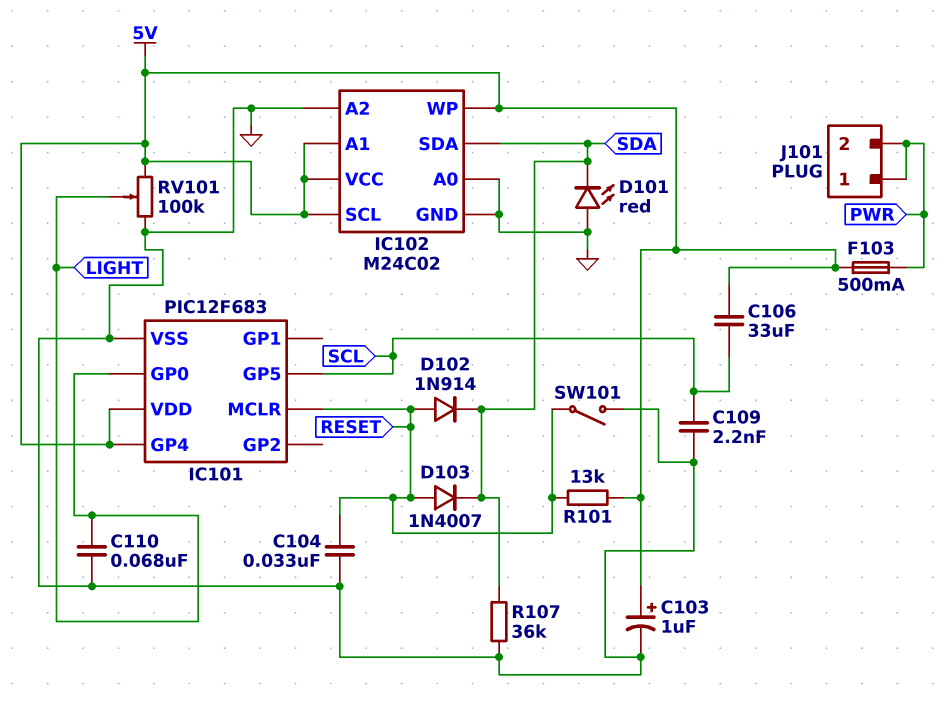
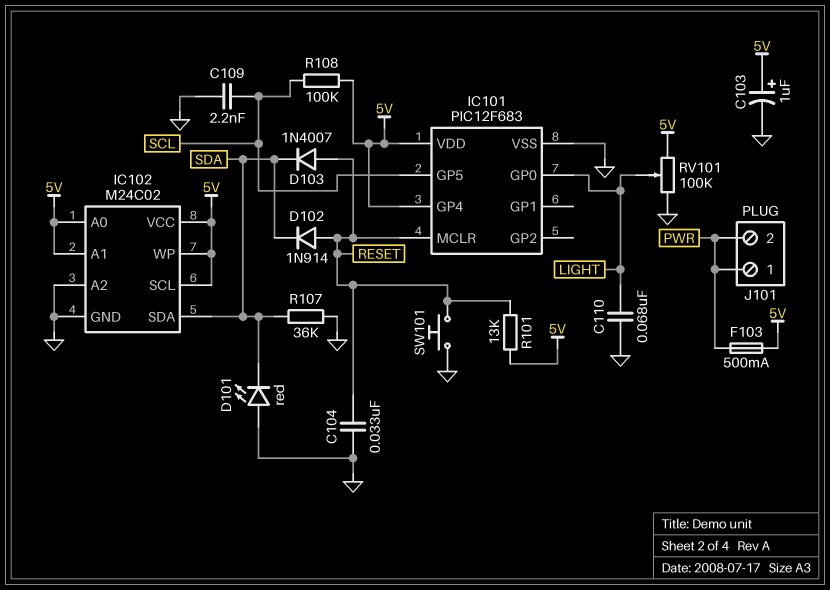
C106: 33uF (5V, SCL) -> none
IC102 pin A0: GND -> 5V
R108: none -> 100k (5V, SCL)
SW101: switch (GND, RESET) -> button (GND, RESET)

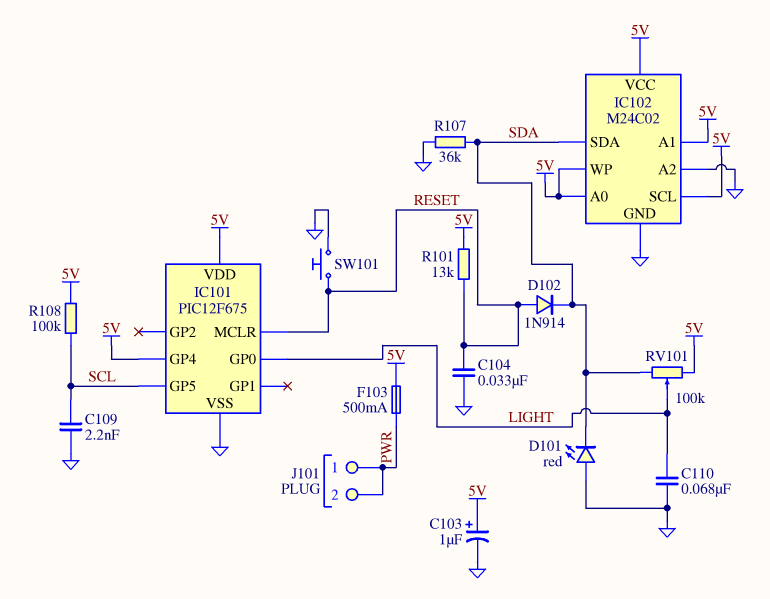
D103: diode 1N4007 (A RESET, K SDA) -> none
IC101: PIC12F683 -> PIC12F675
RV101: 100k (5V, GND, wiper LIGHT) -> 100k (5V, SDA, wiper LIGHT)

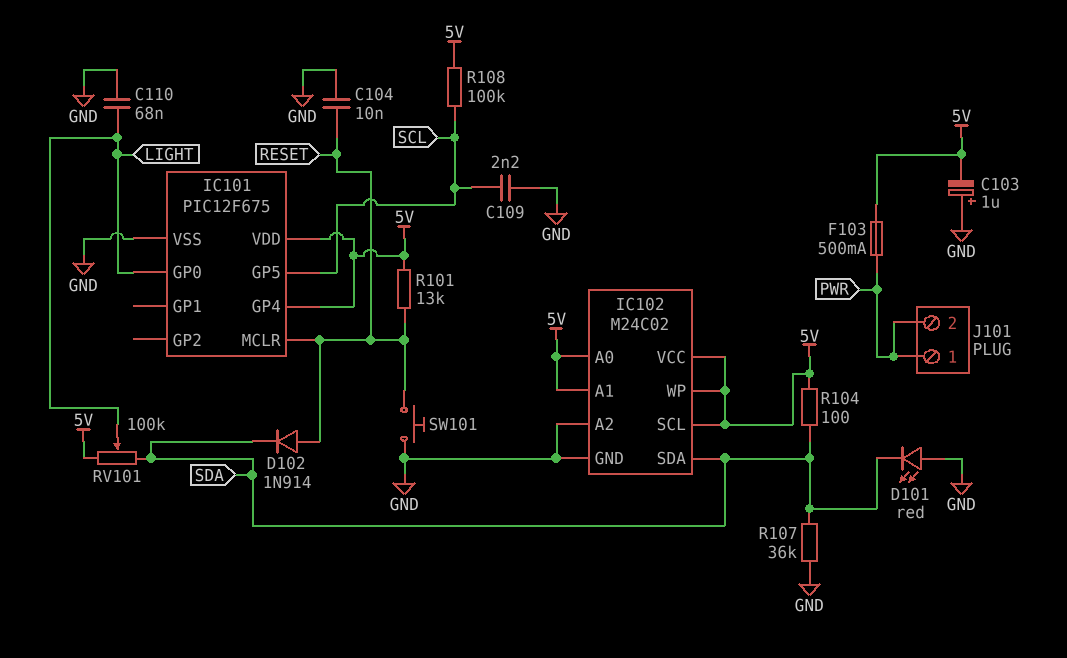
C103: 1uF (plus 5V, minus GND) -> 1uF (plus GND, minus 5V)
C104: 33nF (GND, RESET) -> 10nF (GND, RESET)
R104: none -> 100 (5V, SDA)

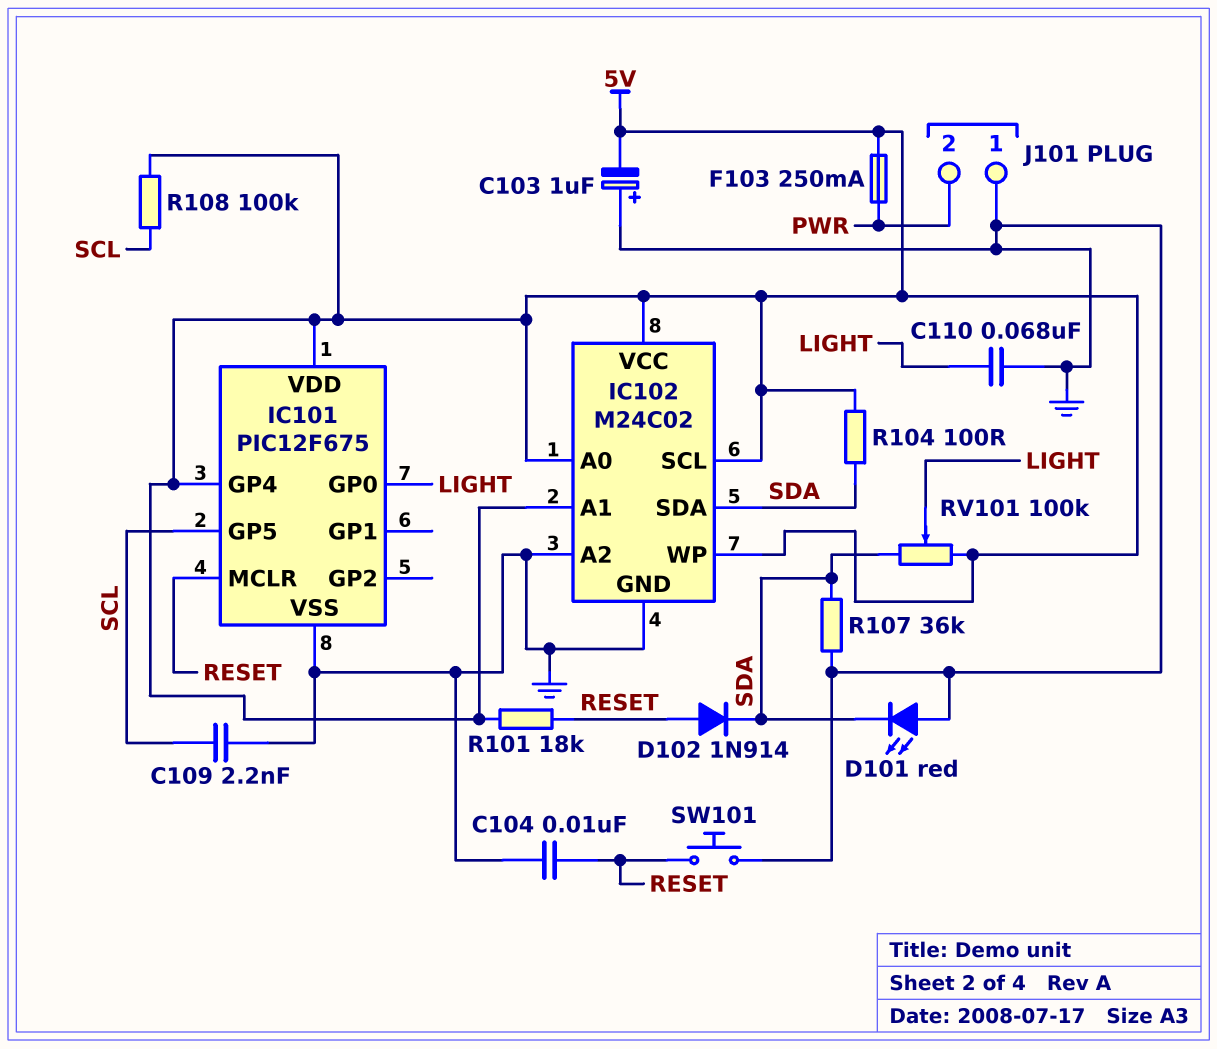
F103: 500mA (5V, PWR) -> 250mA (5V, PWR)
J101 pin 1: PWR -> GND
R101: 13k (5V, RESET) -> 18k (5V, RESET)

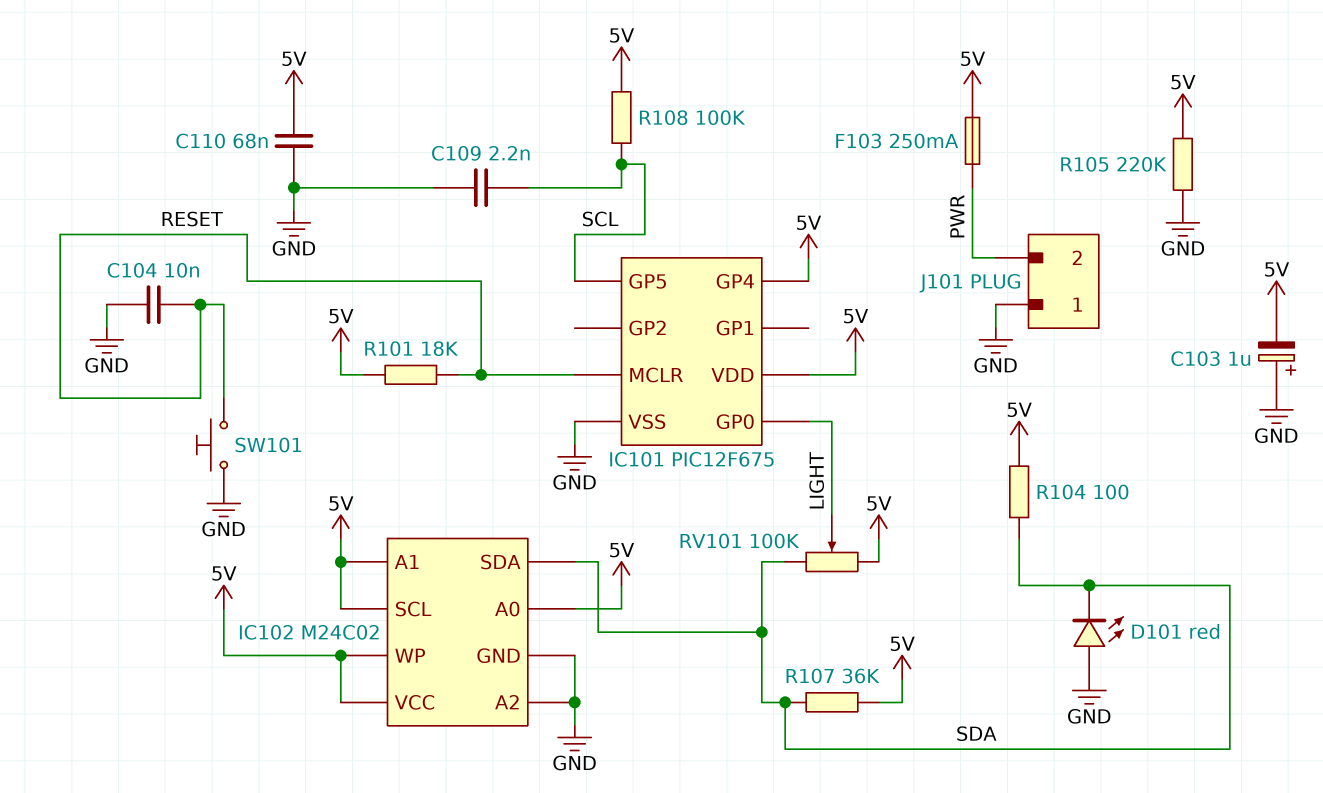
C110: 68nF (GND, LIGHT) -> 68nF (5V, GND)
D102: diode 1N914 (A RESET, K SDA) -> none
R105: none -> 220k (5V, GND)
R107: 36k (GND, SDA) -> 36k (5V, SDA)

